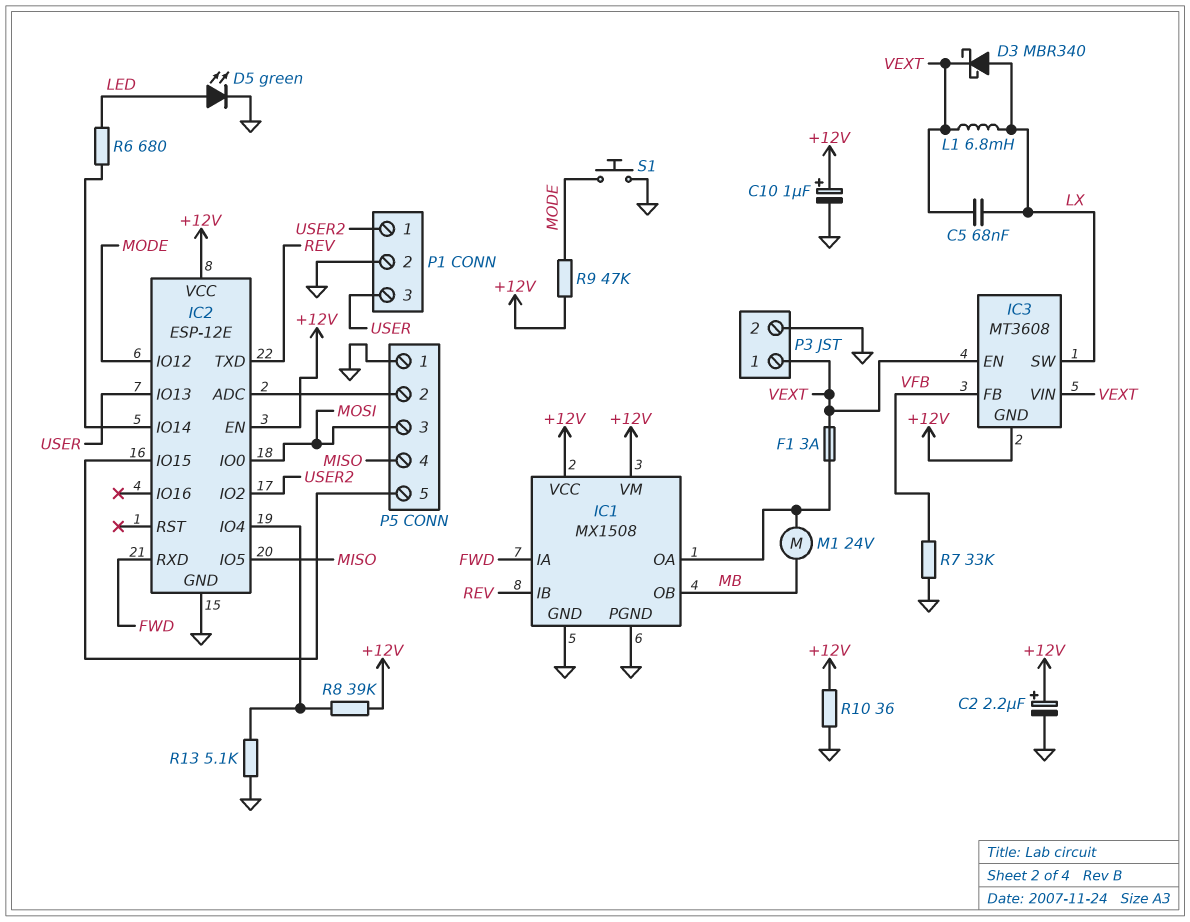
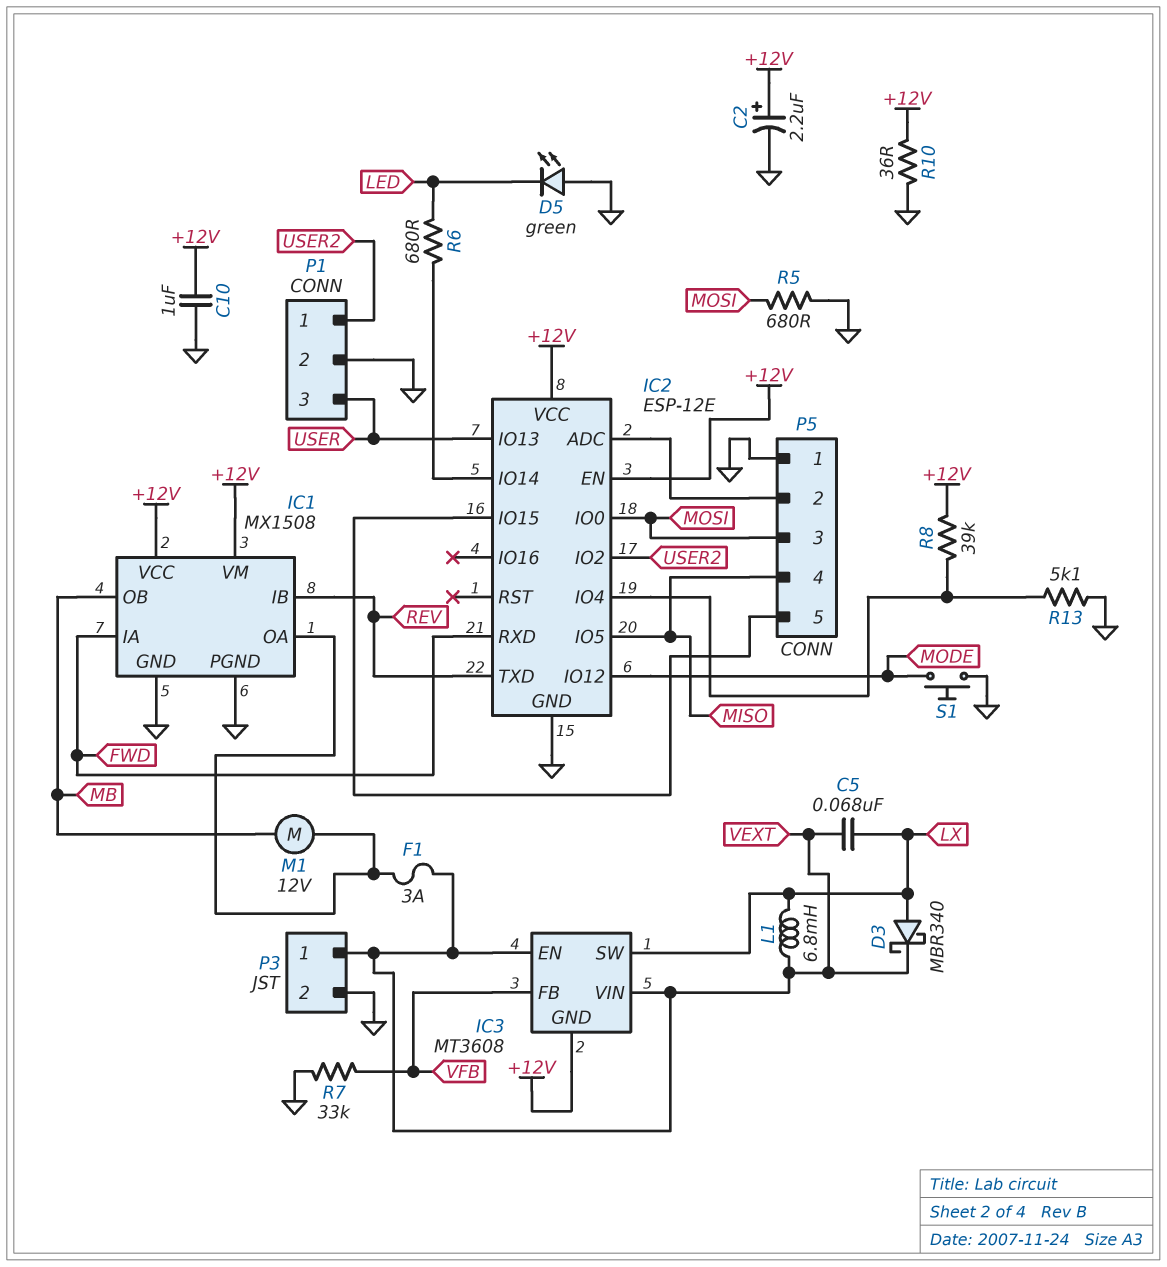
C10: 1uF (plus +12V, minus GND) -> 1uF (+12V, GND)
D5: LED green (A LED, K GND) -> LED green (A GND, K LED)
M1: motor 24V (IC1/OA, MB) -> motor 12V (IC1/OA, MB)
R5: none -> 680 (GND, MOSI)
R9: 47k (+12V, MODE) -> none

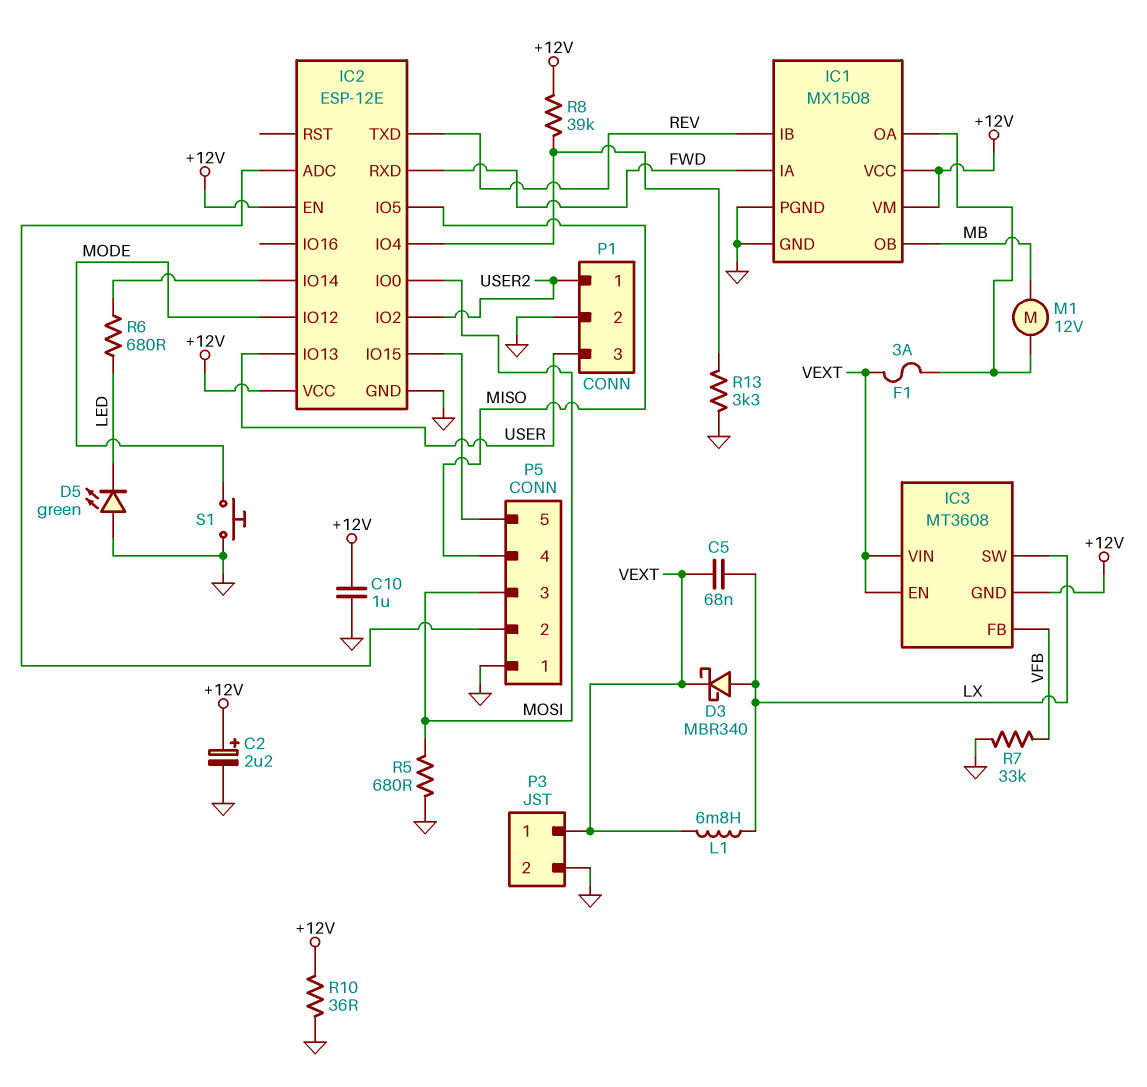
R13: 5.1k (GND, IC2/IO4) -> 3.3k (GND, IC2/IO4)

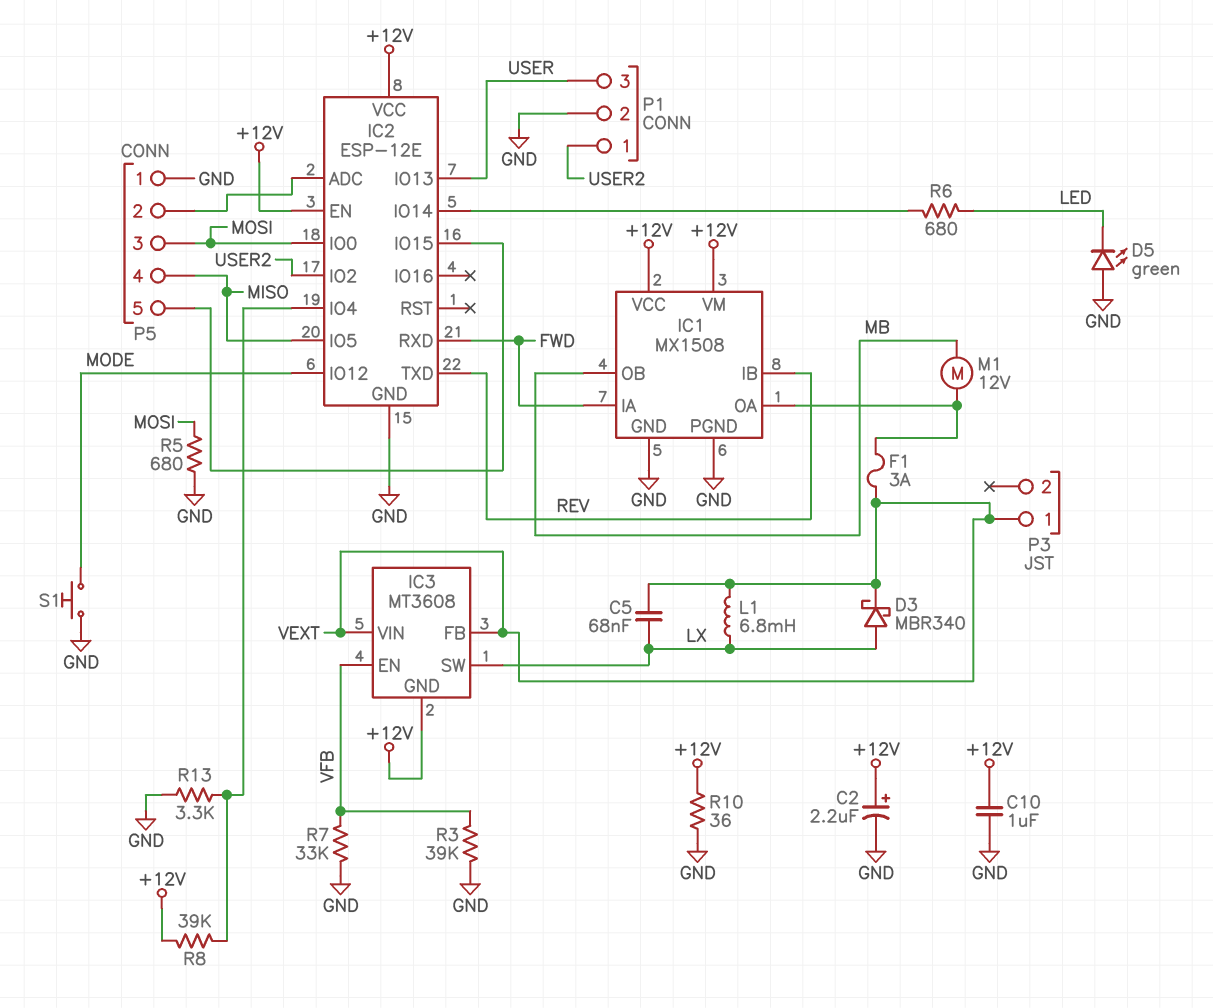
IC3 pin EN: VEXT -> VFB
IC3 pin FB: VFB -> VEXT
P3 pin 2: GND -> none
R3: none -> 39k (GND, VFB)

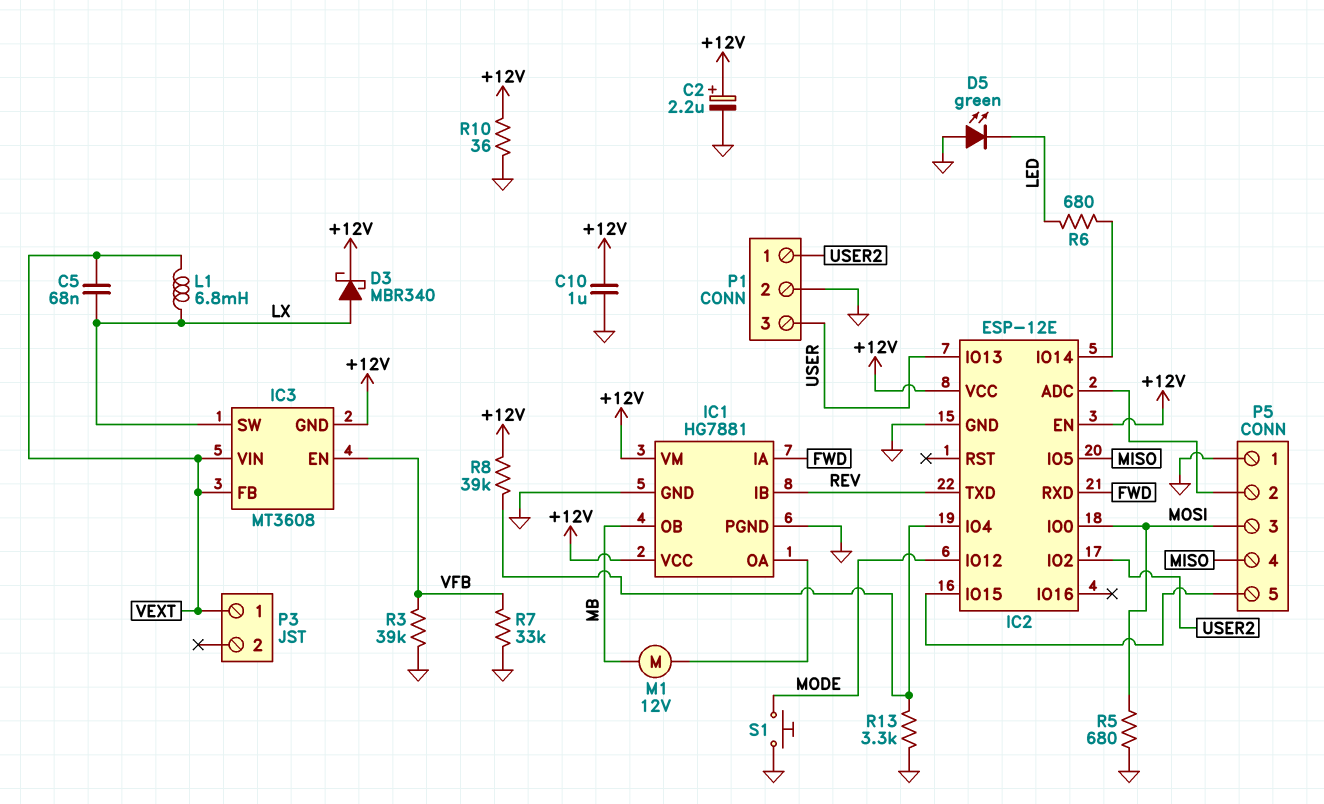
D3: schottky MBR340 (A LX, K VEXT) -> schottky MBR340 (A LX, K +12V)
F1: 3A (IC1/OA, VEXT) -> none
IC1: MX1508 -> HG7881

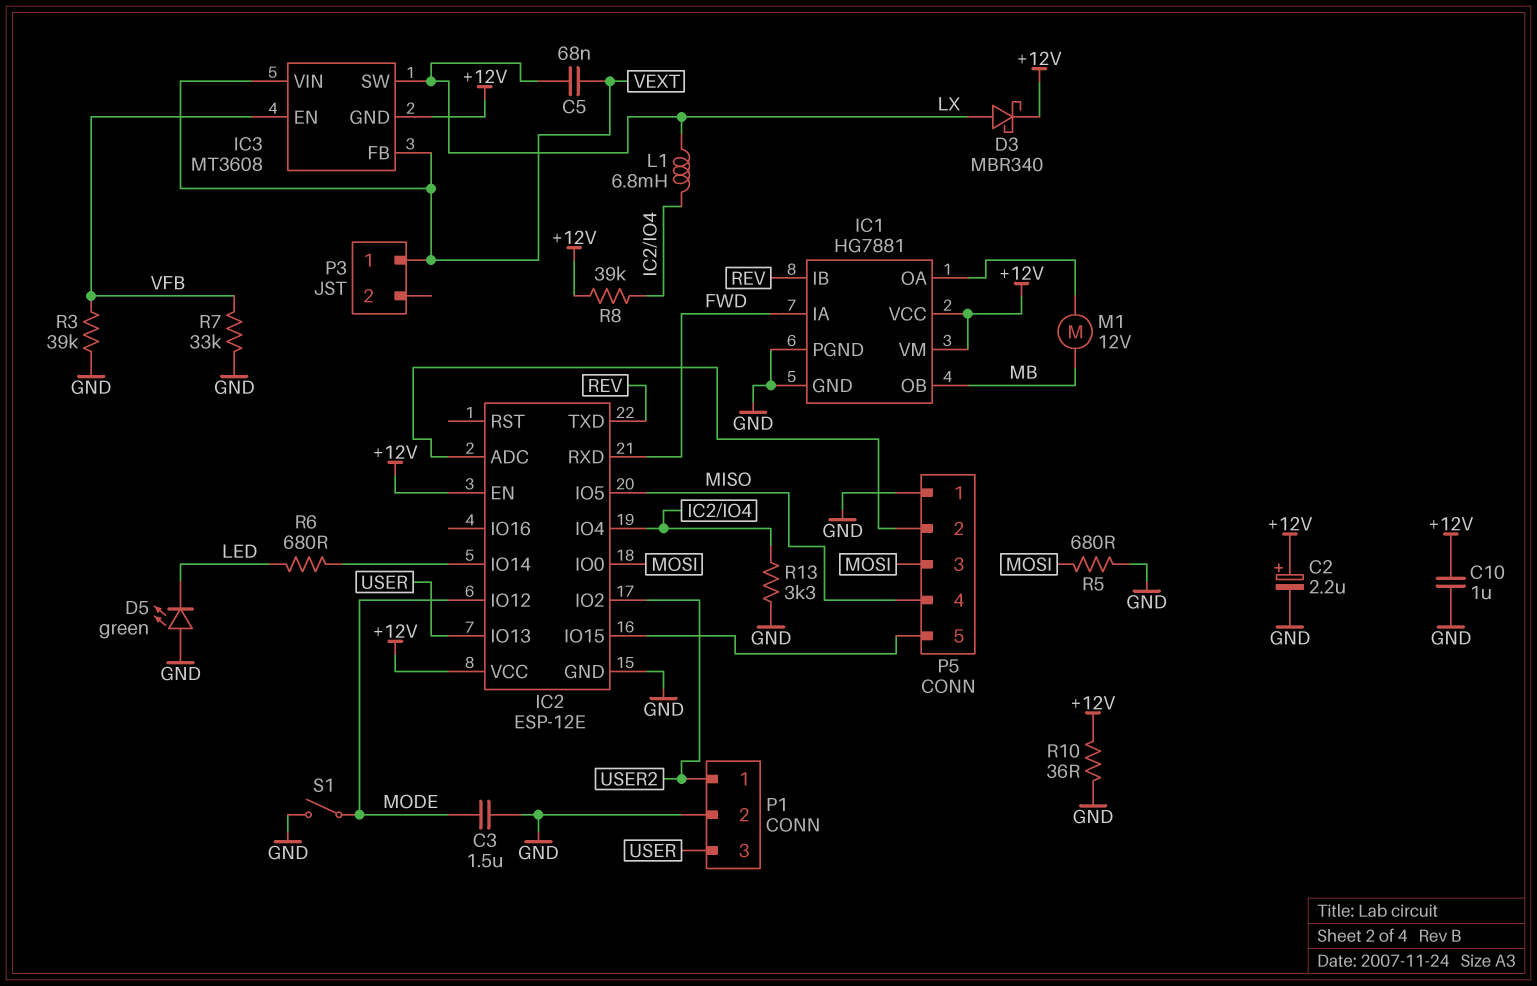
C3: none -> 1.5uF (GND, MODE)
L1: 6.8mH (LX, VEXT) -> 6.8mH (IC2/IO4, LX)
S1: button (GND, MODE) -> switch (GND, MODE)

